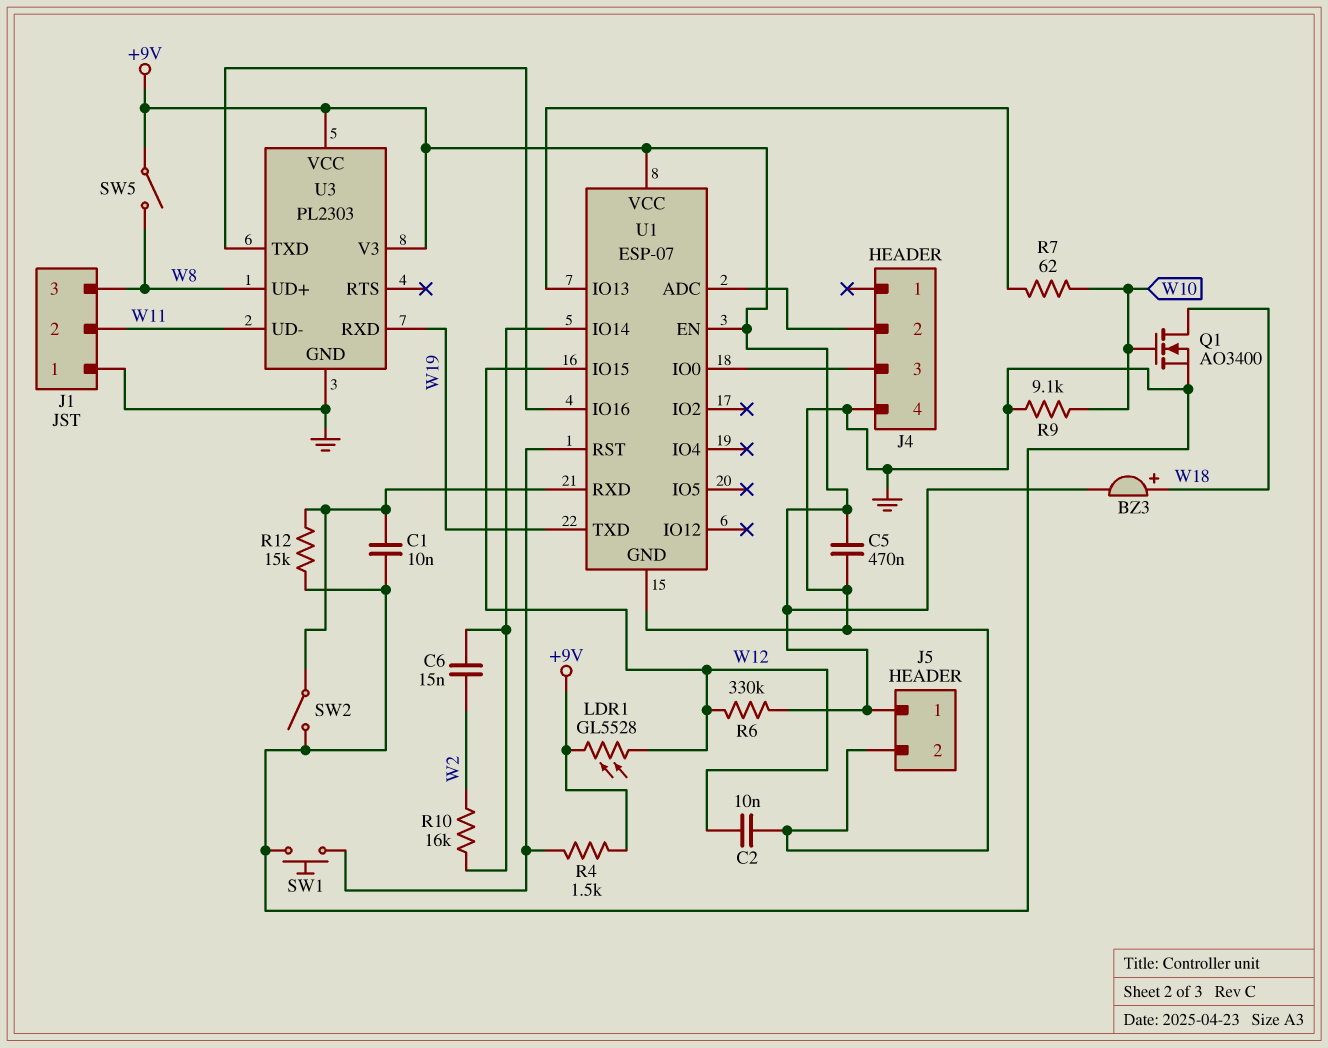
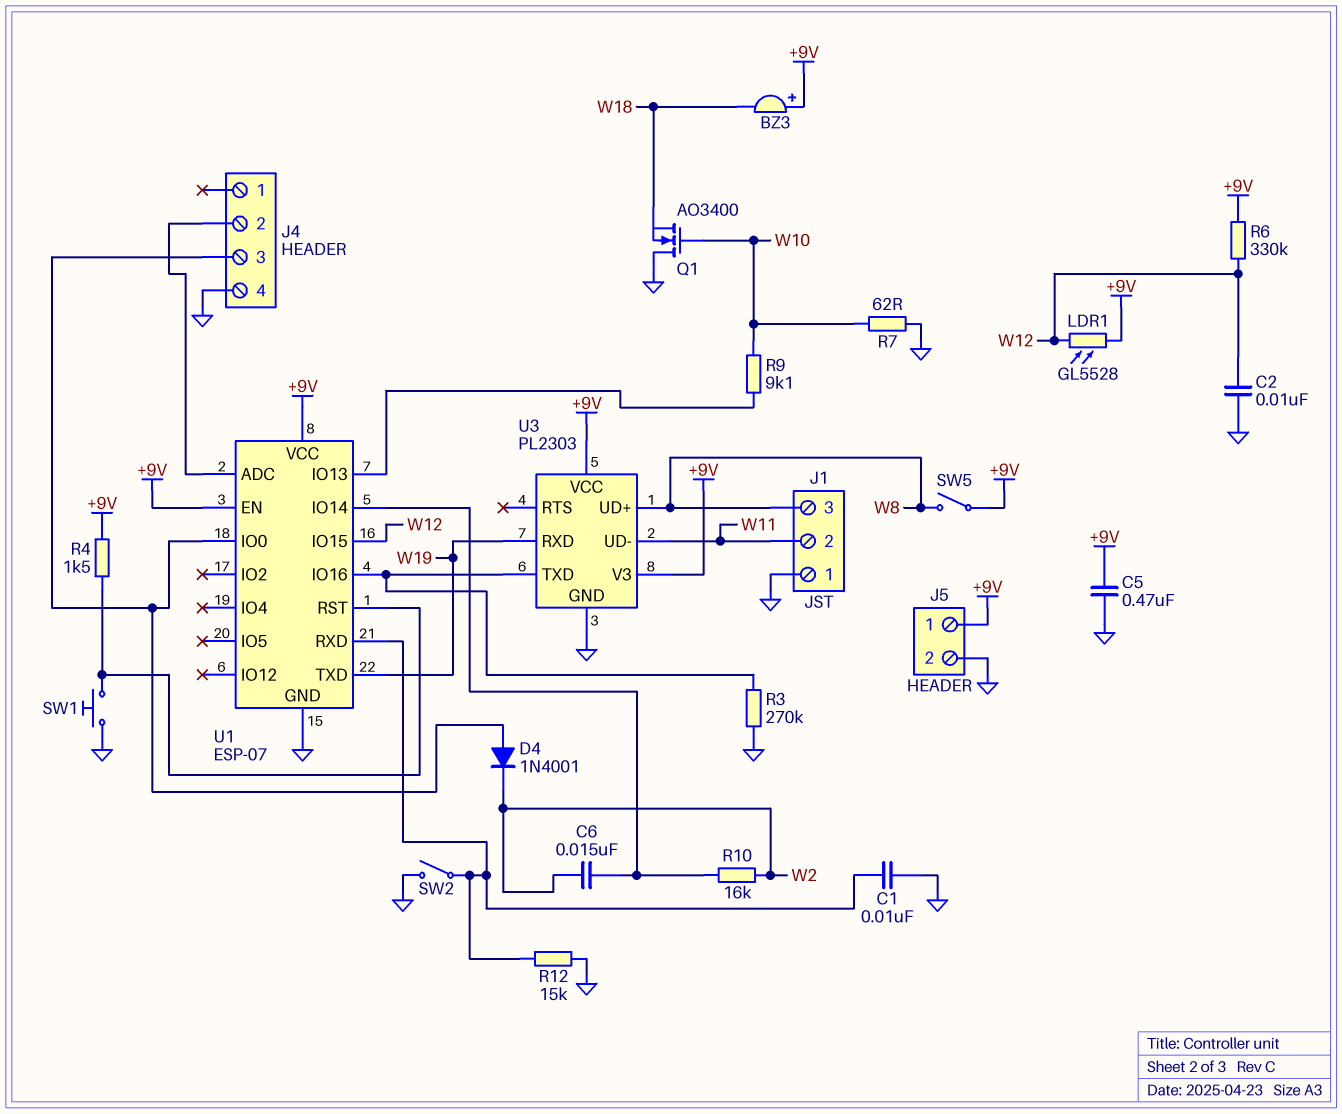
BZ3: buzzer (plus W18, minus +9V) -> buzzer (plus +9V, minus W18)
D4: none -> diode 1N4001 (A J4/3, K W2)
Q1: NMOS AO3400 (G W10, D W18, S GND) -> NMOS AO3400 (G W10, D GND, S W18)
R3: none -> 270k (GND, U1/IO16)
R7: 62 (U1/IO13, W10) -> 62 (GND, W10)
R9: 9.1k (GND, W10) -> 9.1k (U1/IO13, W10)

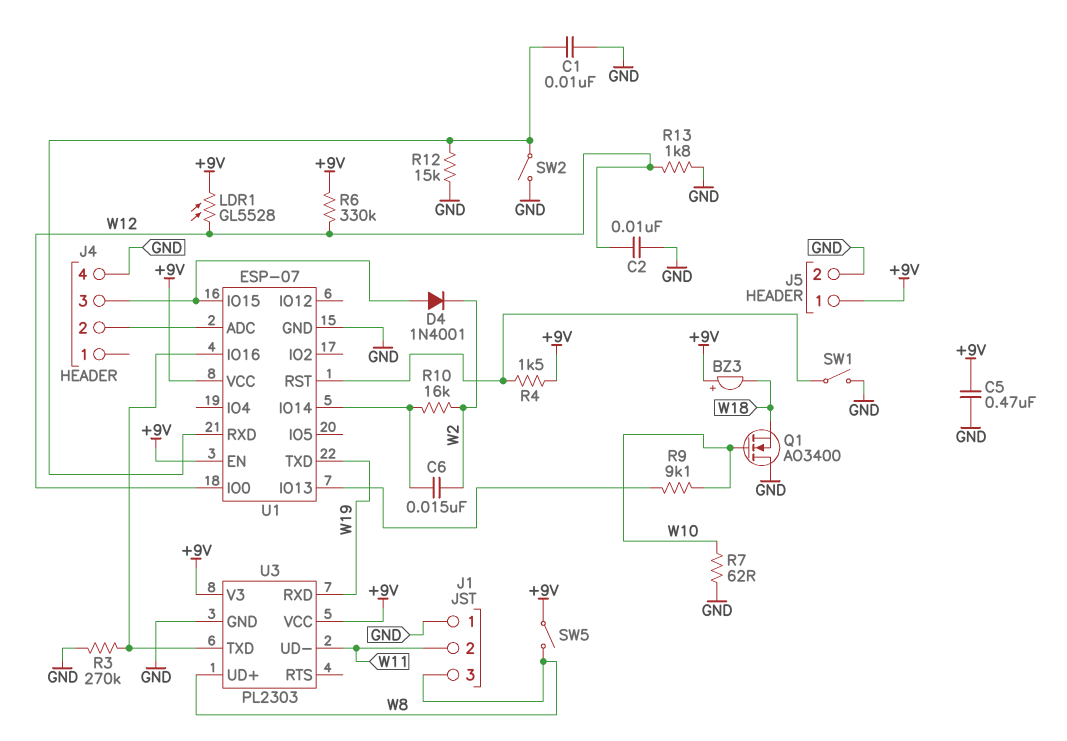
R13: none -> 1.8k (GND, W12)
SW1: button (GND, U1/RST) -> switch (GND, U1/RST)
U1 pin IO0: J4/3 -> W12
U1 pin IO15: W12 -> J4/3

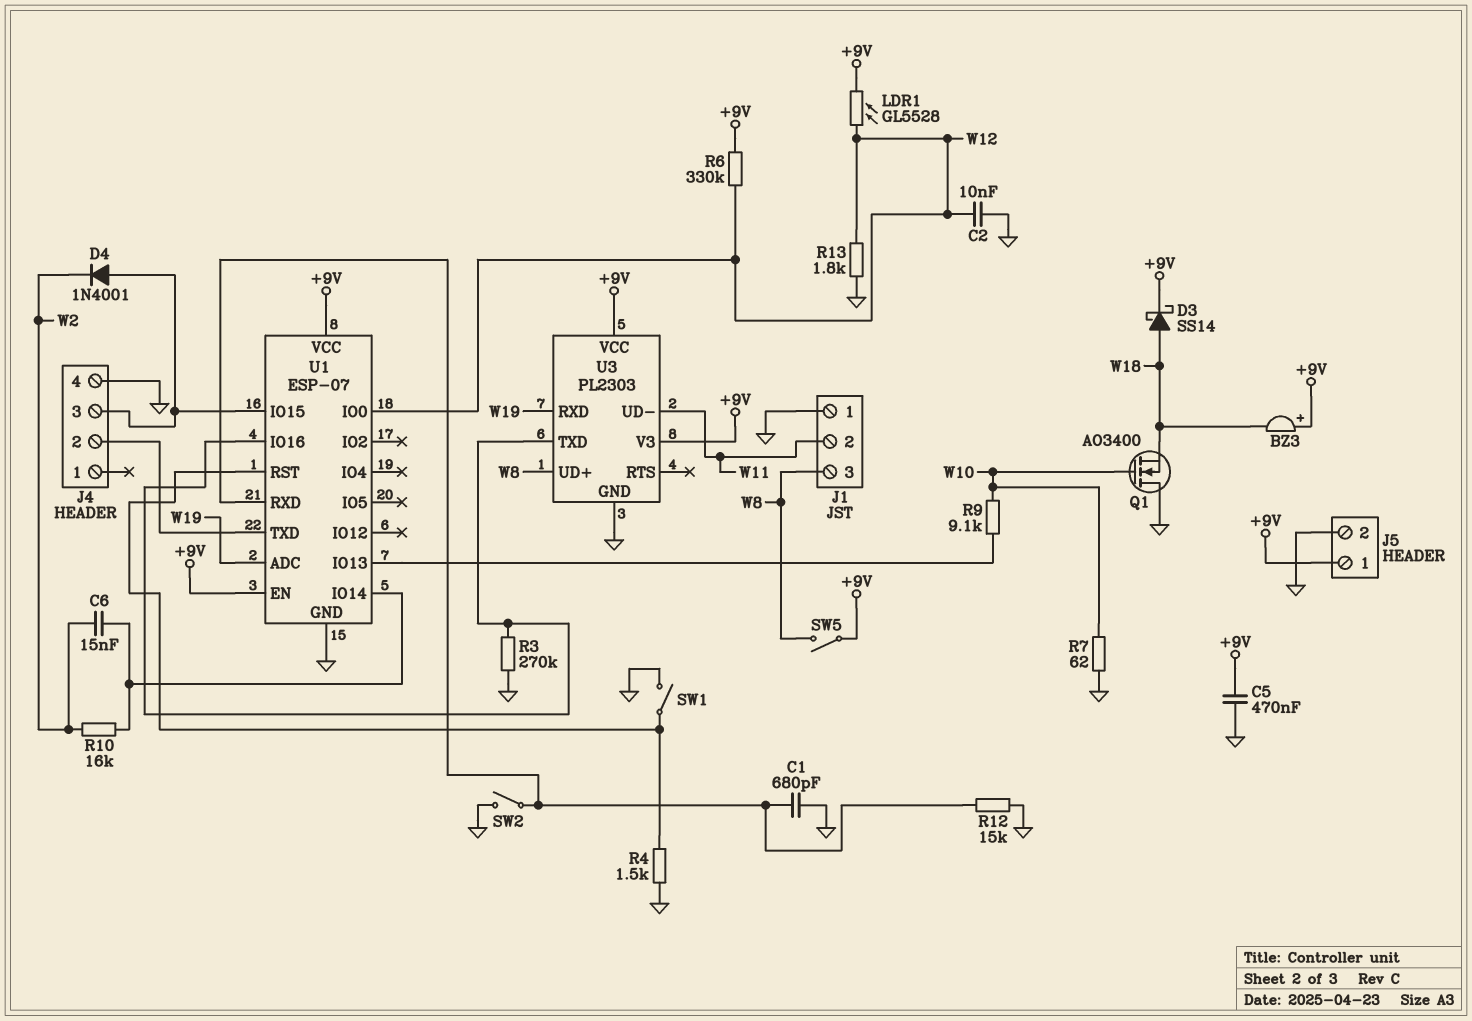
C1: 10nF (GND, U1/RXD) -> 680pF (GND, U1/RXD)
D3: none -> schottky SS14 (A W18, K +9V)
R4: 1.5k (+9V, U1/RST) -> 1.5k (GND, U1/RST)
U1 pin ADC: J4/2 -> W19
U1 pin TXD: W19 -> J4/2

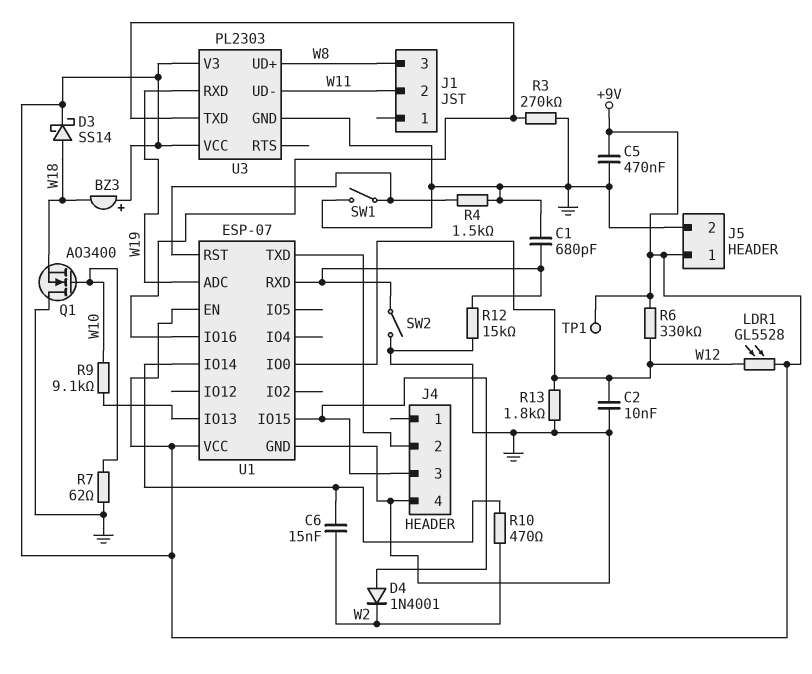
J1 pin 1: GND -> none
R10: 16k (U1/IO14, W2) -> 470 (U1/IO14, W2)
SW5: switch (+9V, W8) -> none
TP1: none -> test point (+9V)

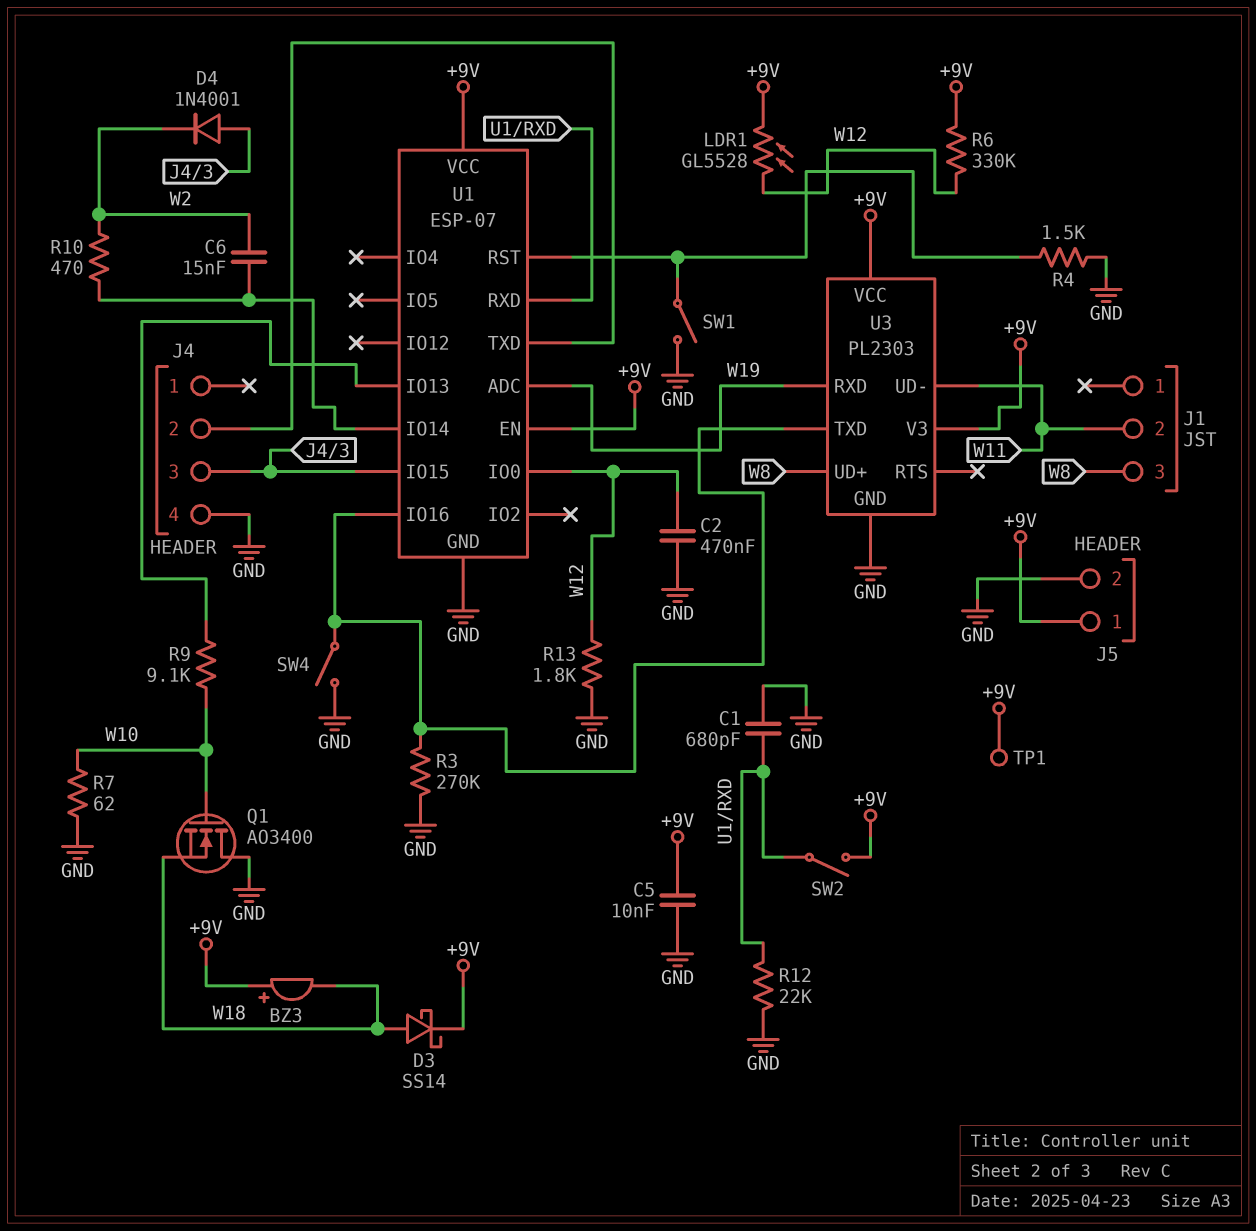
C2: 10nF (GND, W12) -> 470nF (GND, W12)
C5: 470nF (+9V, GND) -> 10nF (+9V, GND)
R12: 15k (GND, U1/RXD) -> 22k (GND, U1/RXD)
SW2: switch (GND, U1/RXD) -> switch (+9V, U1/RXD)
SW4: none -> switch (GND, U1/IO16)

